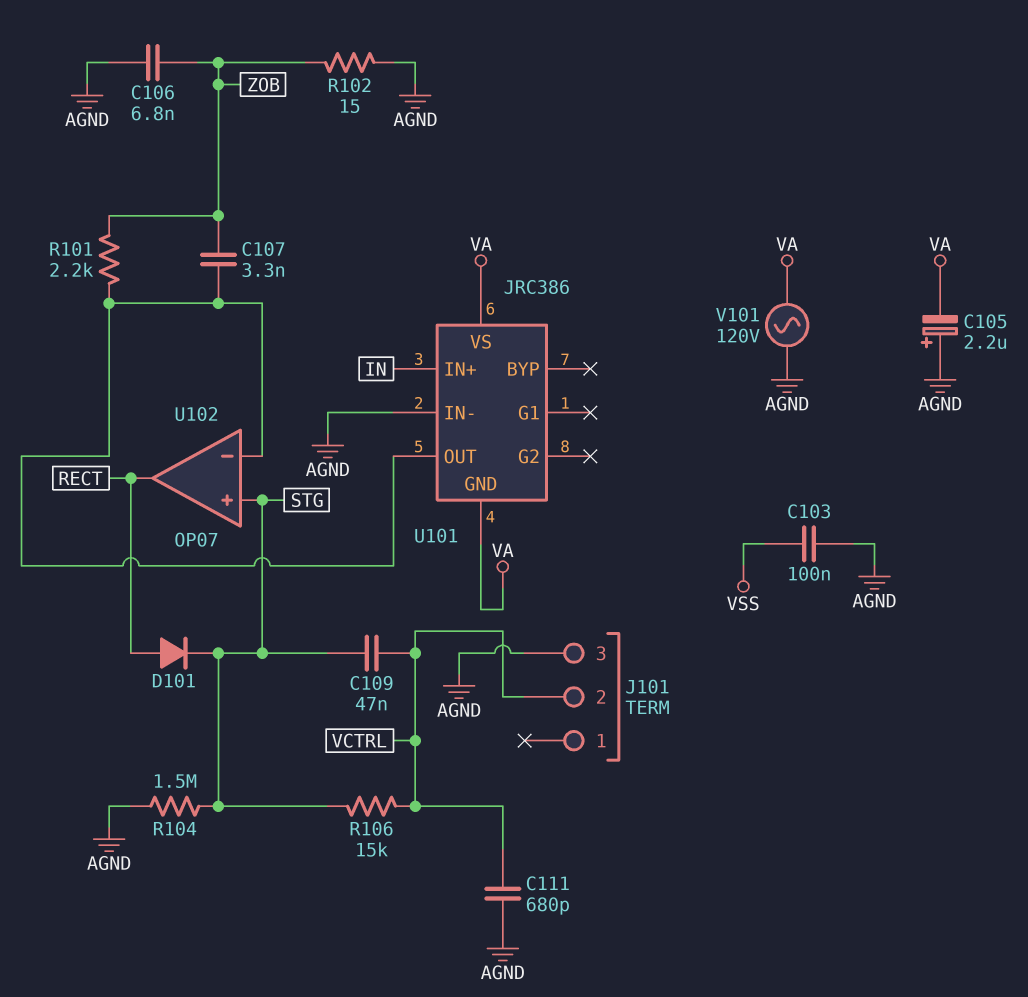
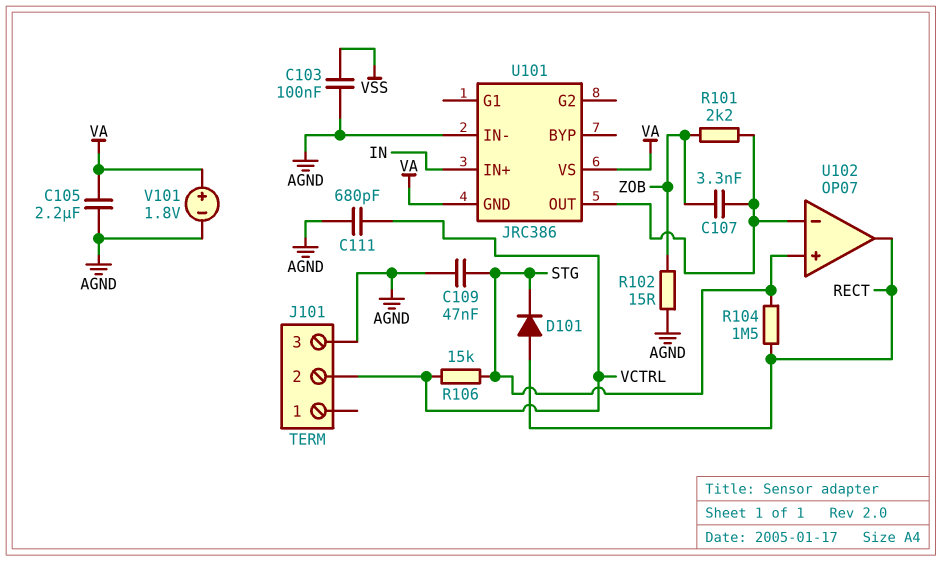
C105: 2.2uF (plus AGND, minus VA) -> 2.2uF (AGND, VA)
C106: 6.8nF (AGND, ZOB) -> none
C109: 47nF (STG, VCTRL) -> 47nF (AGND, STG)
R104: 1.5M (AGND, STG) -> 1.5M (RECT, STG)
V101: AC 120V (AGND, VA) -> 1.8V (plus VA, minus AGND)

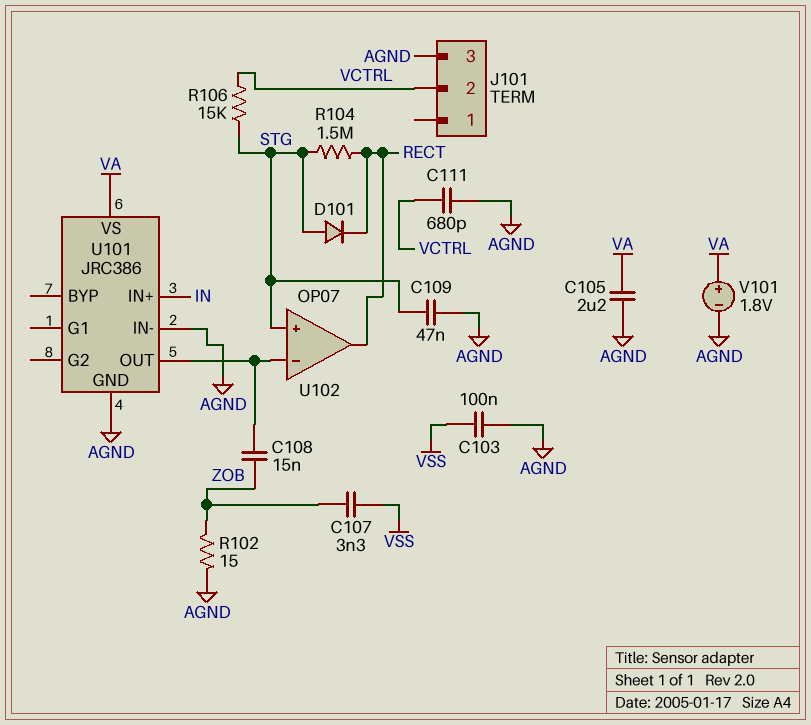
C107: 3.3nF (U101/OUT, ZOB) -> 3.3nF (VSS, ZOB)
C108: none -> 15nF (U101/OUT, ZOB)
D101: diode (A RECT, K STG) -> diode (A STG, K RECT)
R101: 2.2k (U101/OUT, ZOB) -> none
U101 pin GND: VA -> AGND

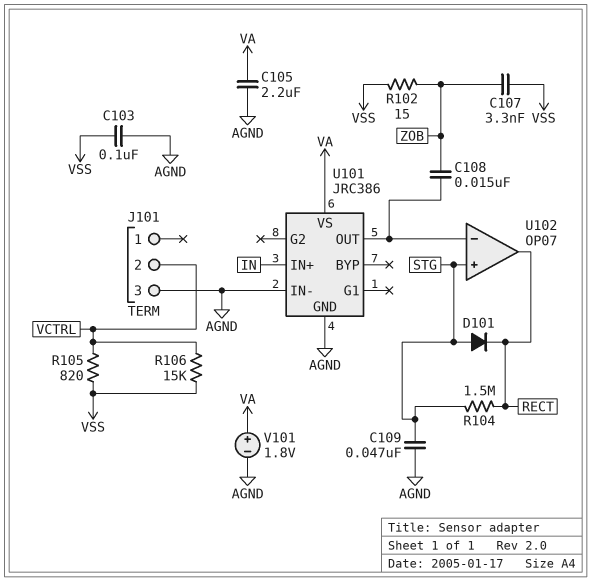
C111: 680pF (AGND, VCTRL) -> none
R102: 15 (AGND, ZOB) -> 15 (VSS, ZOB)
R105: none -> 820 (VCTRL, VSS)
R106: 15k (STG, VCTRL) -> 15k (VCTRL, VSS)

